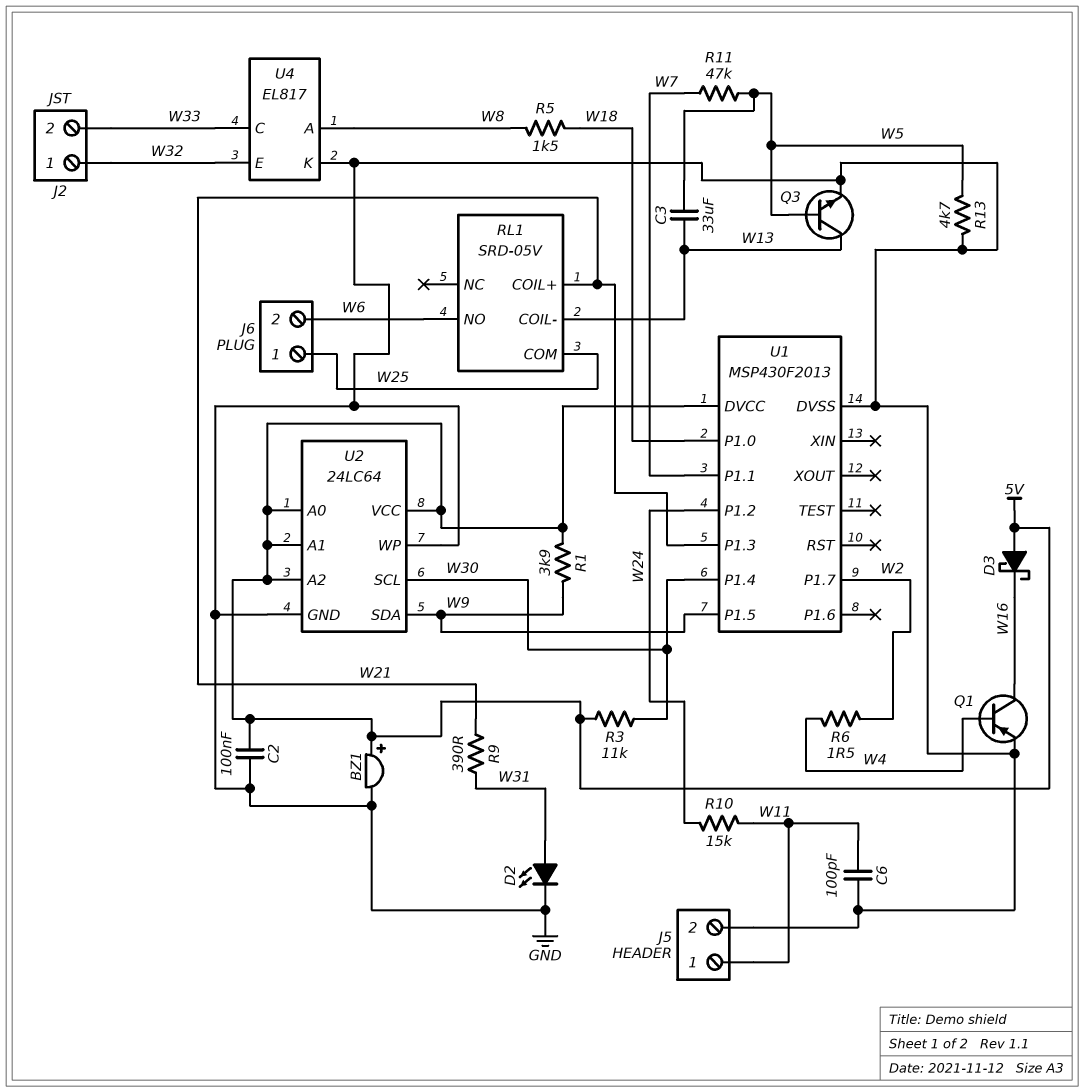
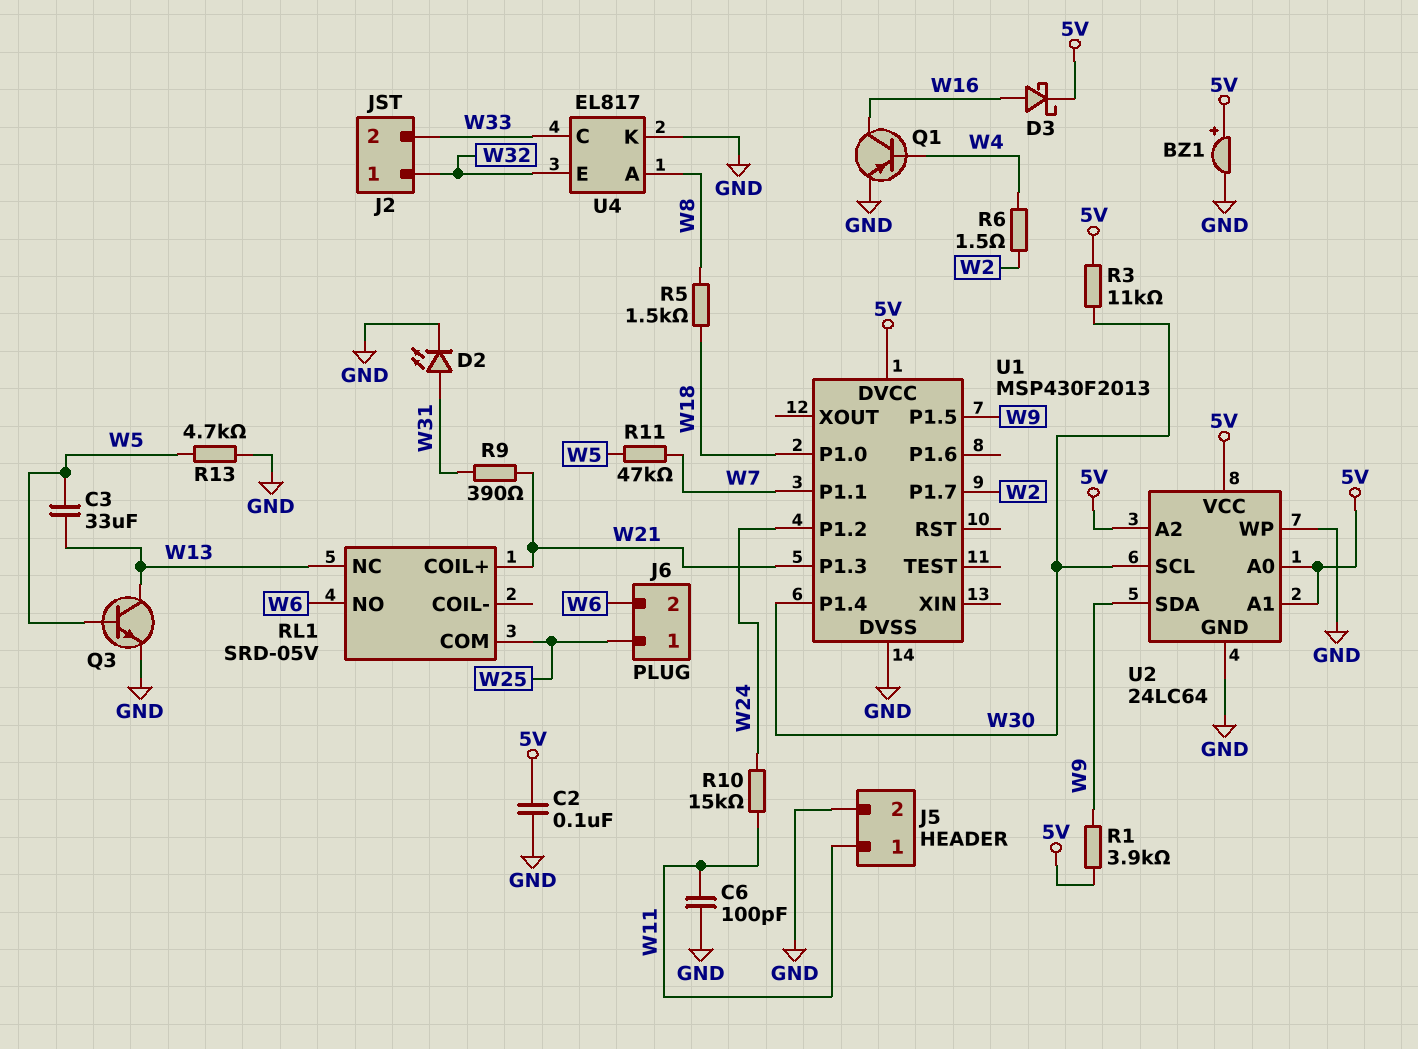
D3: schottky (A 5V, K W16) -> schottky (A W16, K 5V)
RL1 pin COIL-: W13 -> none
RL1 pin NC: none -> W13

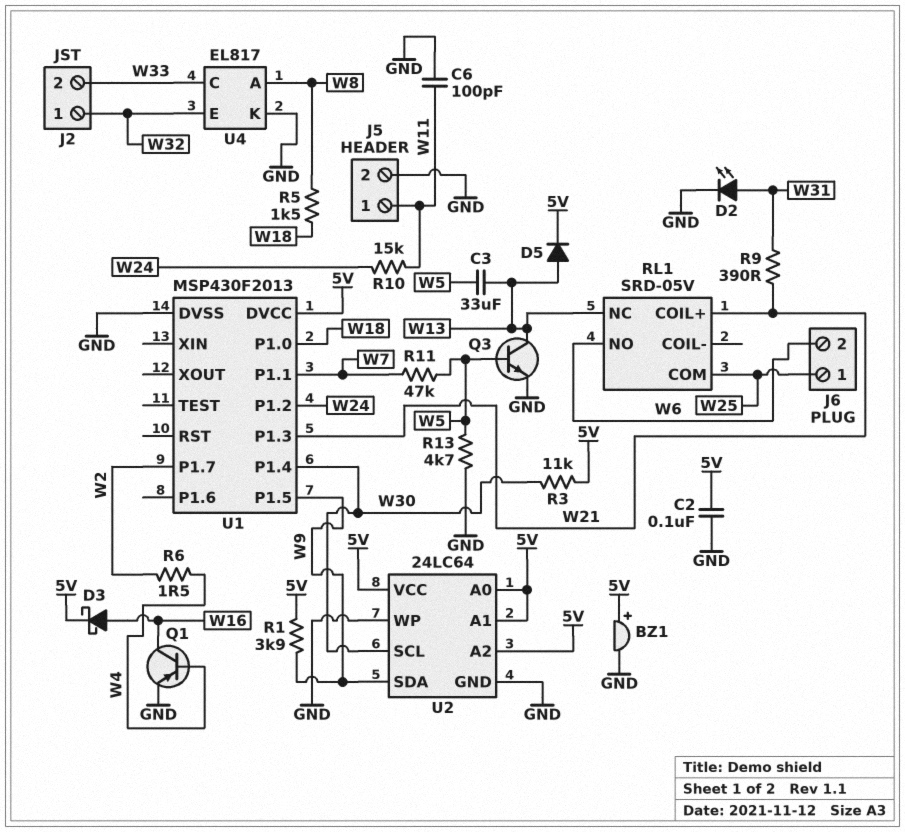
D5: none -> diode (A W13, K 5V)

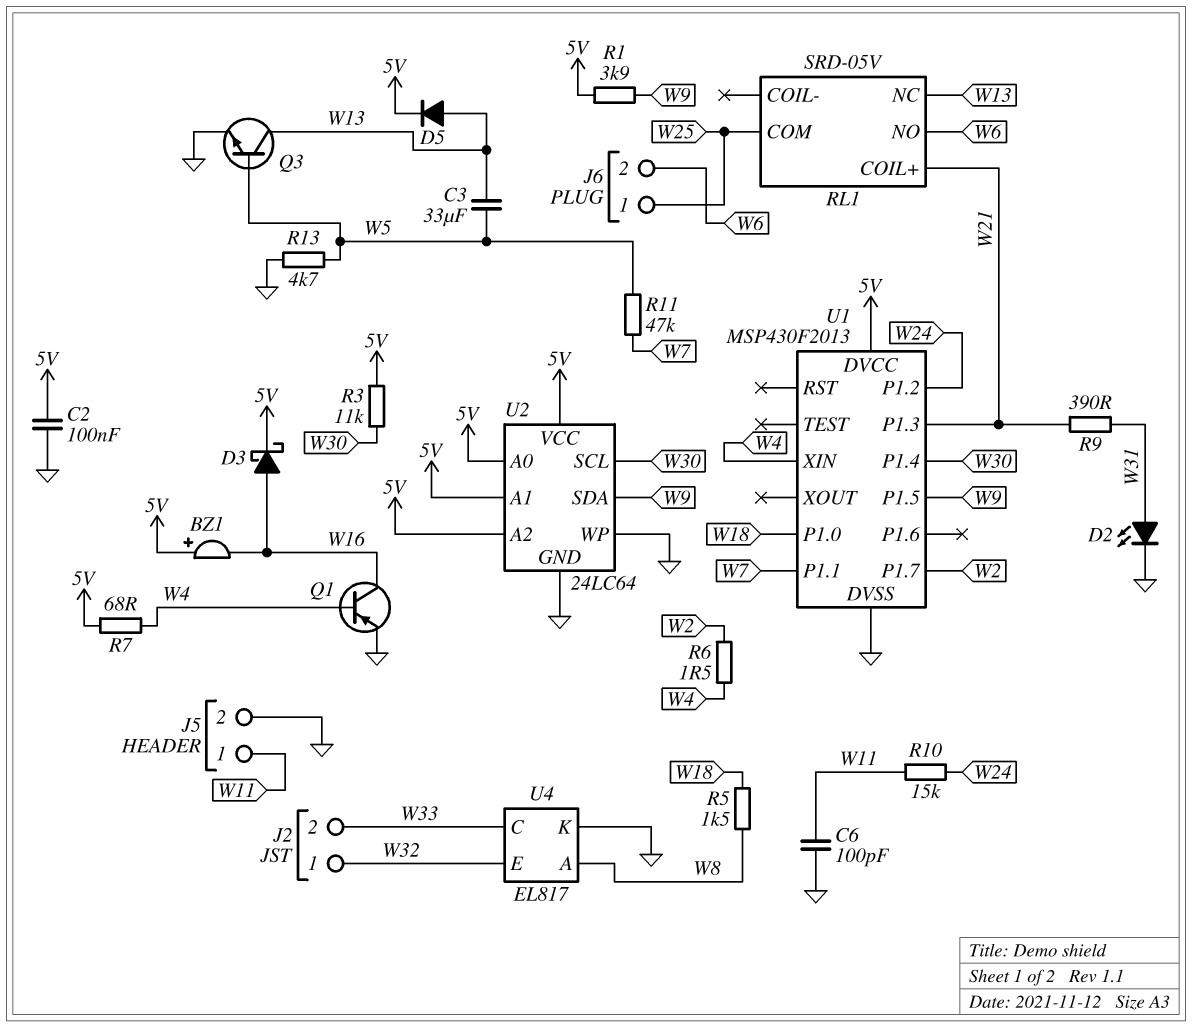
BZ1: buzzer (plus 5V, minus GND) -> buzzer (plus 5V, minus W16)
R7: none -> 68 (5V, W4)
U1 pin XIN: none -> W4

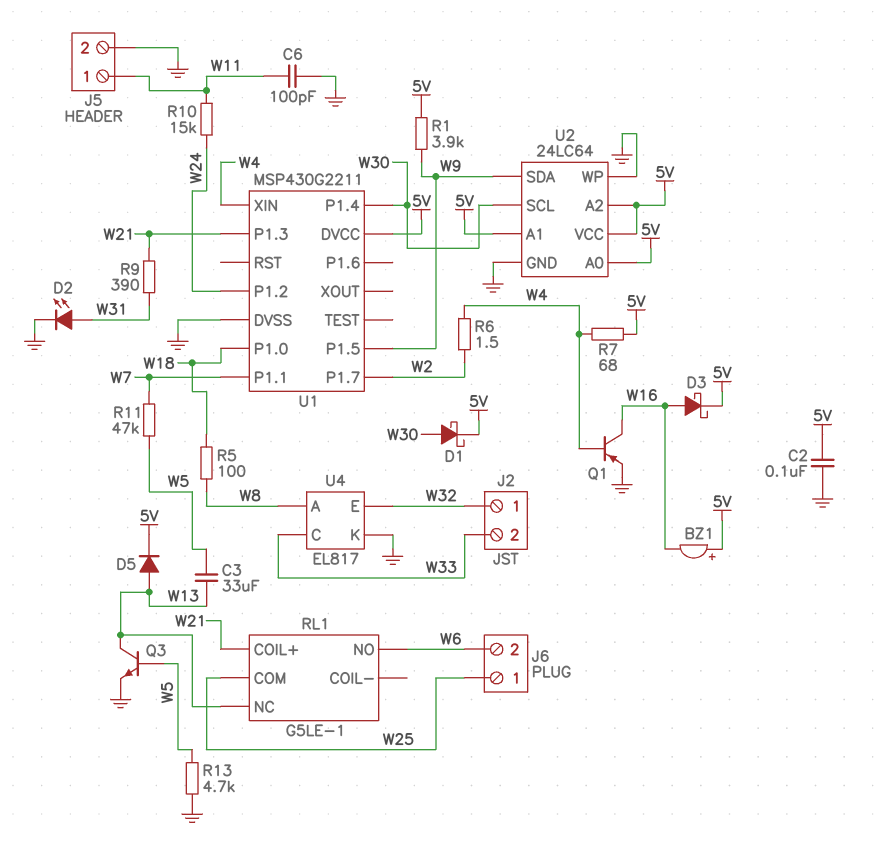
D1: none -> schottky (A W30, K 5V)
R3: 11k (5V, W30) -> none
R5: 1.5k (W8, W18) -> 100 (W8, W18)
RL1: SRD-05V -> G5LE-1
U1: MSP430F2013 -> MSP430G2211

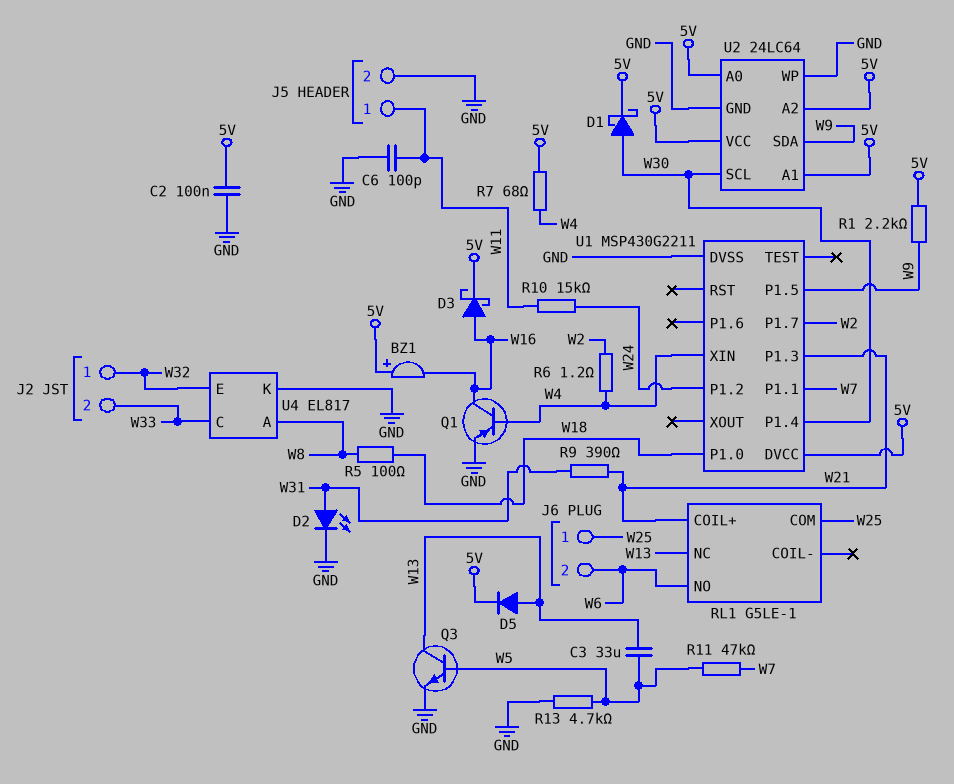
R1: 3.9k (5V, W9) -> 2.2k (5V, W9)
R6: 1.5 (W2, W4) -> 1.2 (W2, W4)

